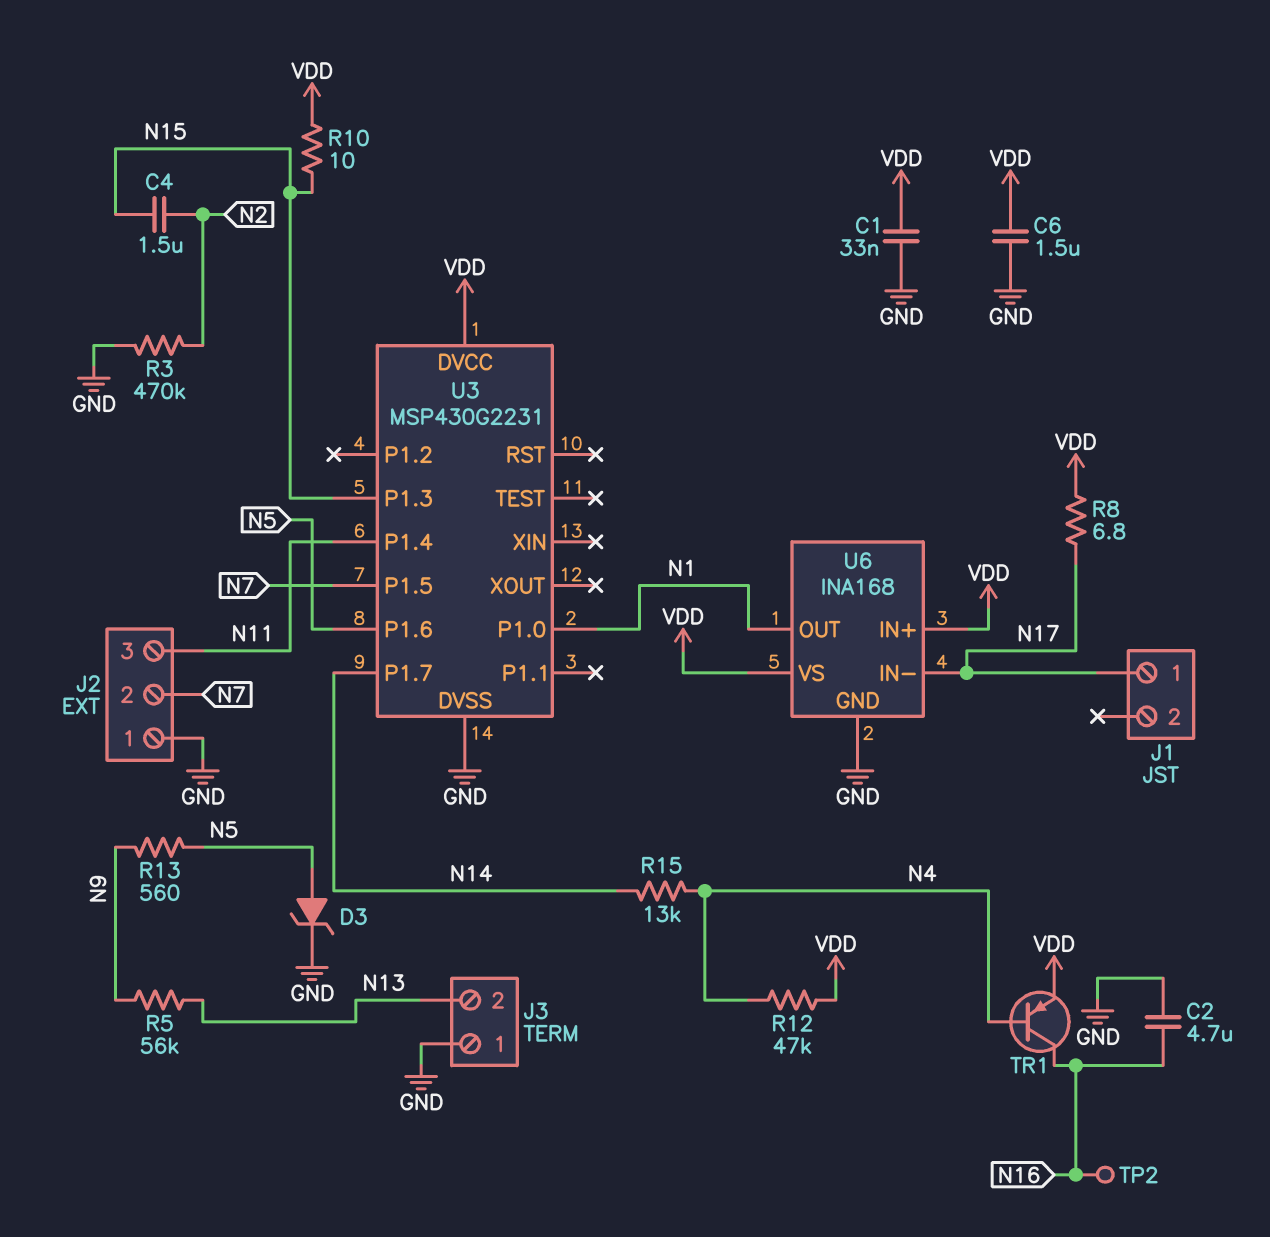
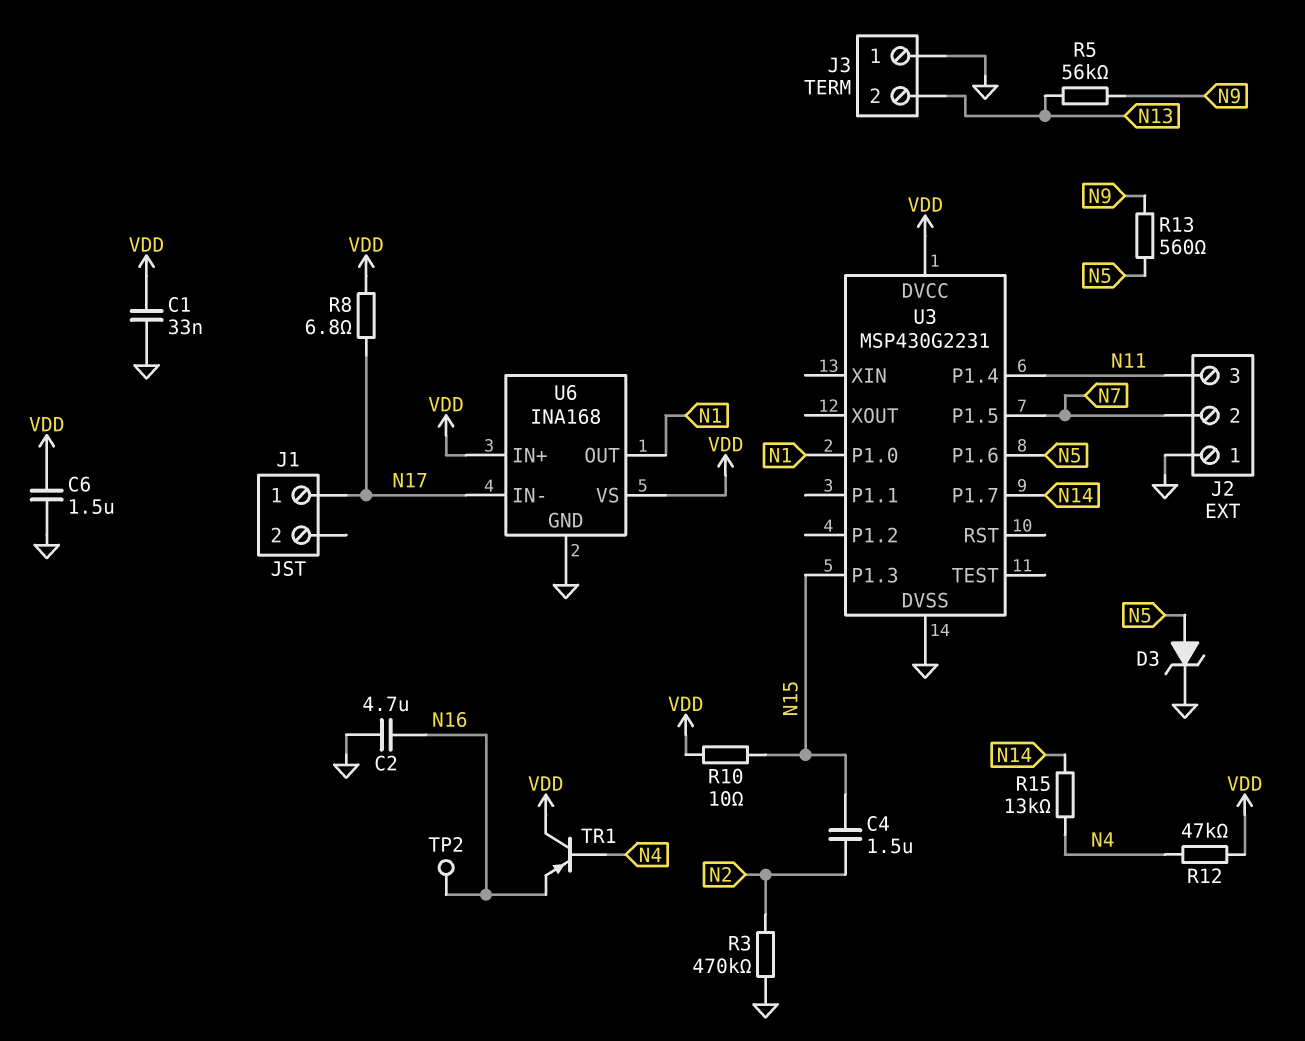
TR1: PNP (B N4, C N16, E VDD) -> PNP (B N4, C VDD, E N16)

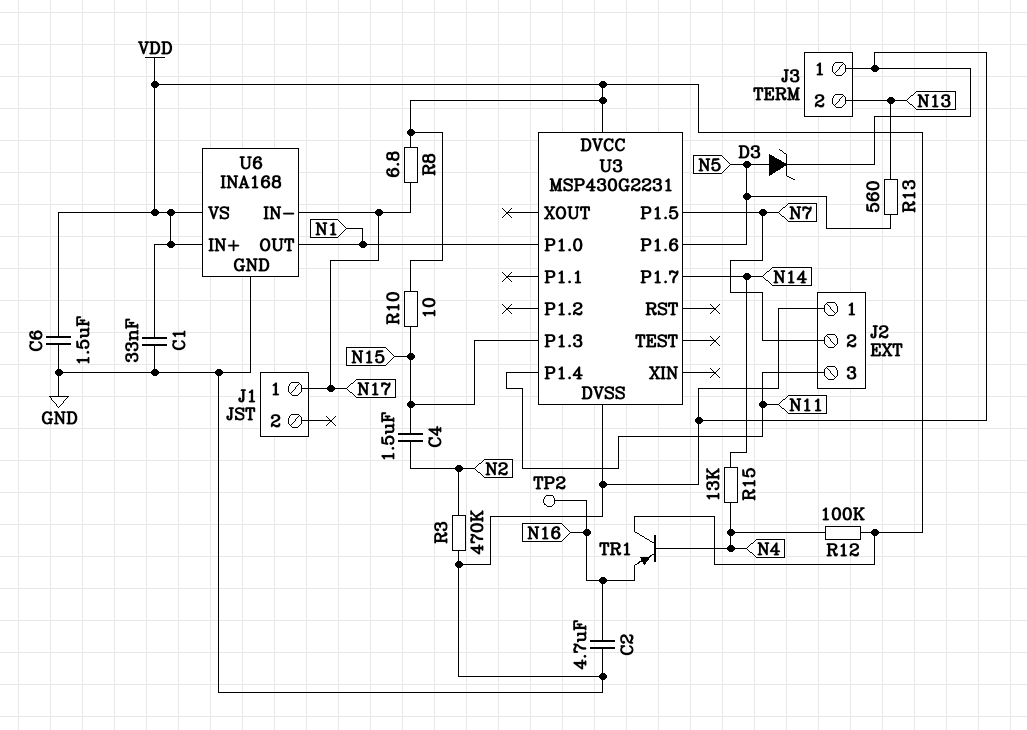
R5: 56k (N9, N13) -> none
R12: 47k (N4, VDD) -> 100k (N4, VDD)
R13: 560 (N5, N9) -> 560 (N5, N13)

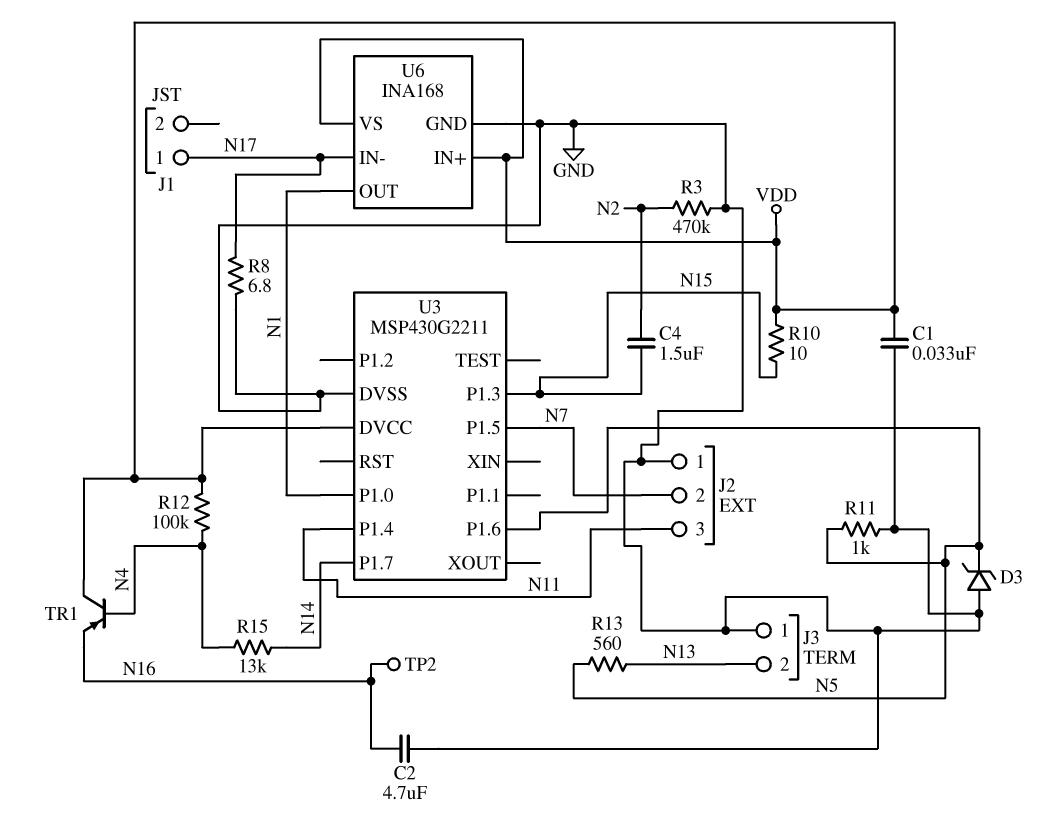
C6: 1.5uF (GND, VDD) -> none
D3: zener (A N5, K GND) -> zener (A GND, K N5)
R8: 6.8 (N17, VDD) -> 6.8 (GND, N17)
R11: none -> 1k (GND, N5)
U3: MSP430G2231 -> MSP430G2211

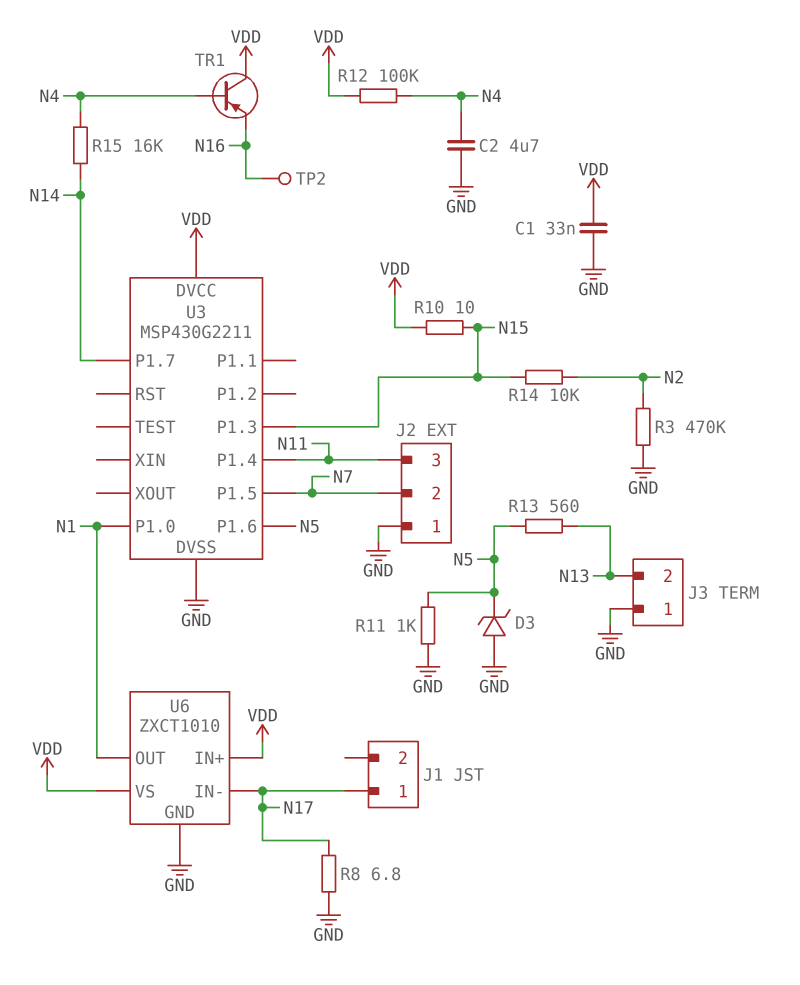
C2: 4.7uF (GND, N16) -> 4.7uF (GND, N4)
C4: 1.5uF (N2, N15) -> none
R14: none -> 10k (N2, N15)
R15: 13k (N4, N14) -> 16k (N4, N14)
U6: INA168 -> ZXCT1010

